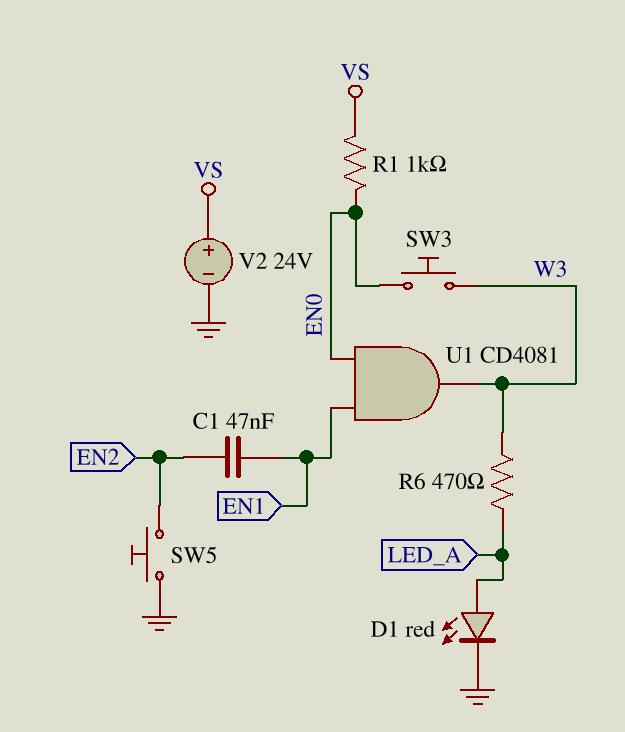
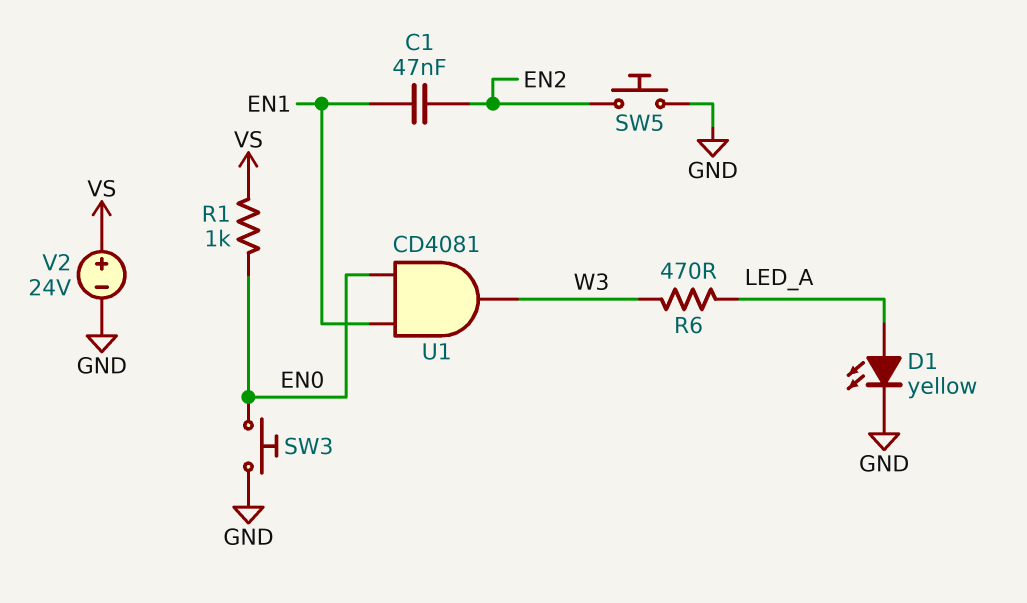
D1: LED red (A LED_A, K GND) -> LED yellow (A LED_A, K GND)
SW3: button (EN0, W3) -> button (EN0, GND)

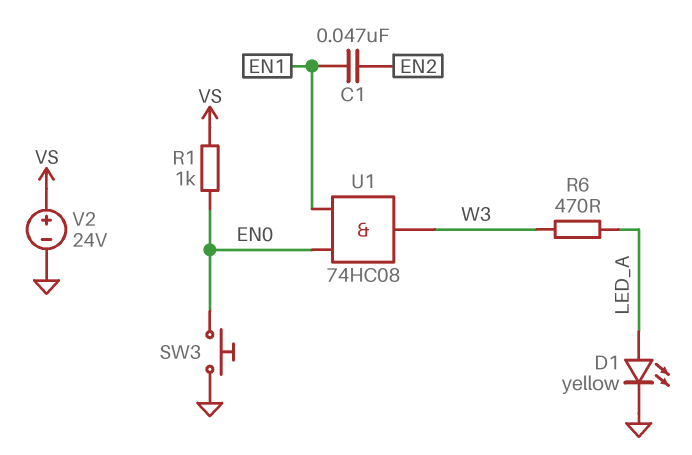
SW5: button (EN2, GND) -> none
U1: AND CD4081 (in EN0, in EN1, out W3) -> AND 74HC08 (in EN0, in EN1, out W3)

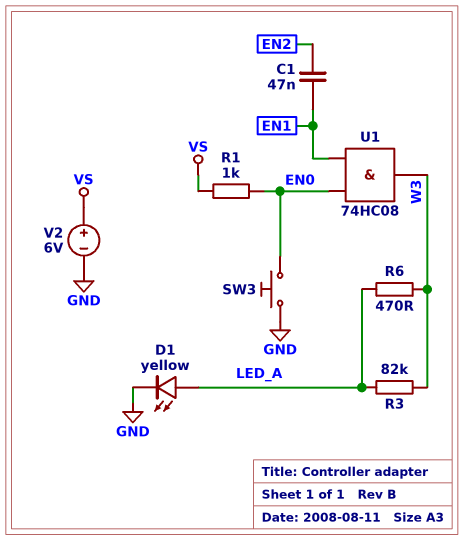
R3: none -> 82k (LED_A, W3)
V2: 24V (plus VS, minus GND) -> 6V (plus VS, minus GND)

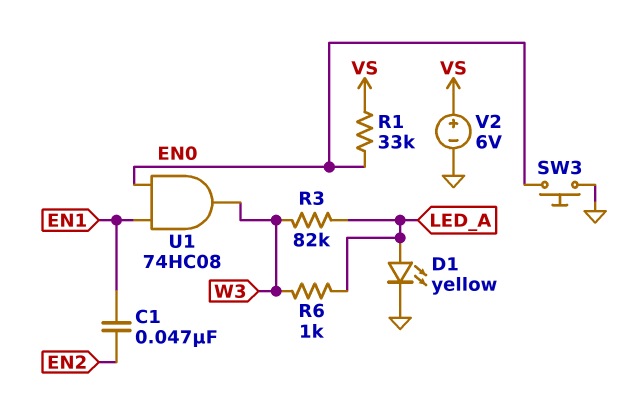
R1: 1k (EN0, VS) -> 33k (EN0, VS)
R6: 470 (LED_A, W3) -> 1k (LED_A, W3)

